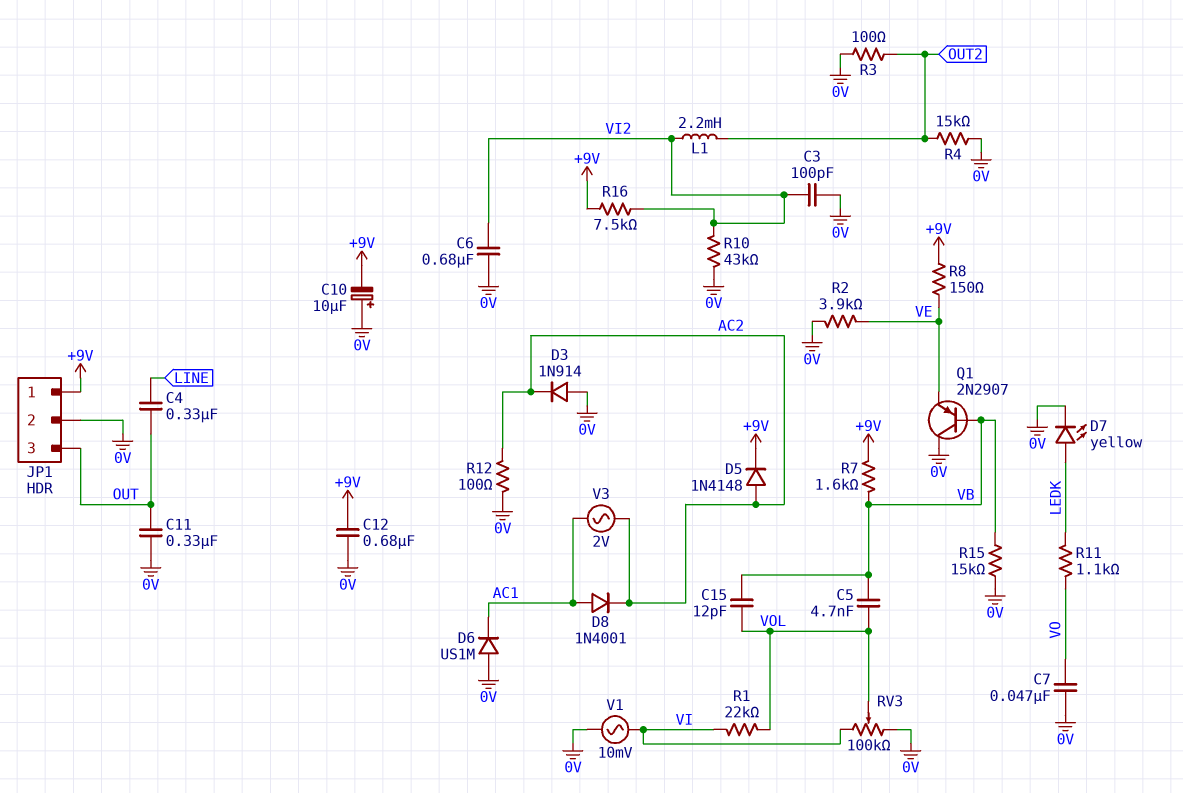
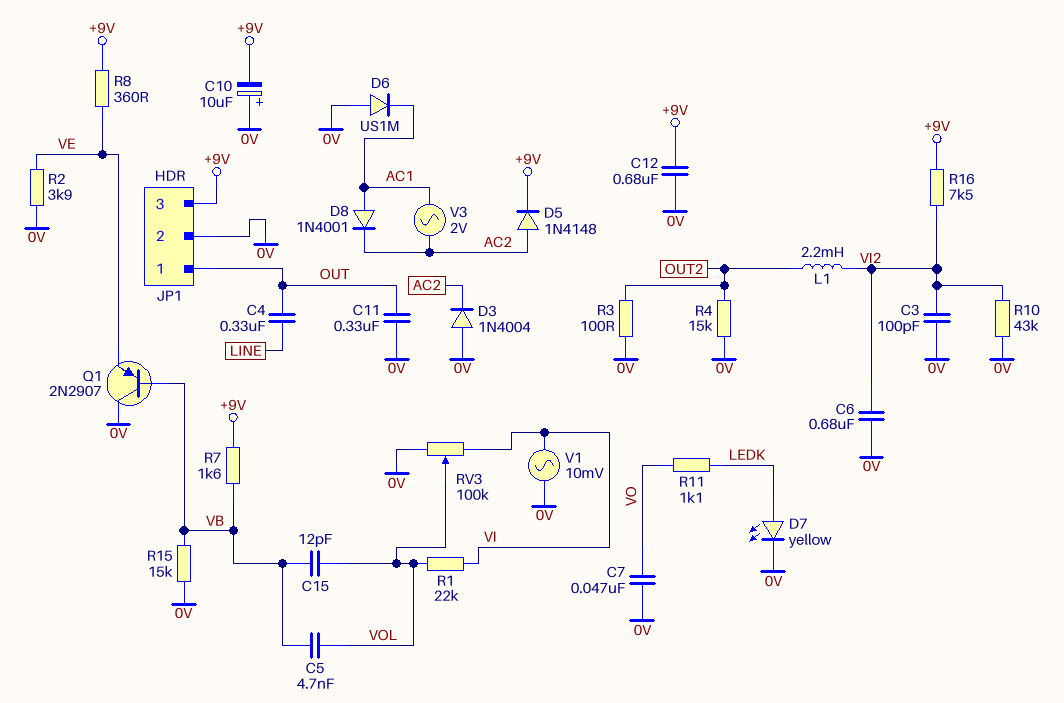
D3: diode 1N914 (A 0V, K AC2) -> diode 1N4004 (A 0V, K AC2)
JP1 pin 1: +9V -> OUT
JP1 pin 3: OUT -> +9V
R8: 150 (+9V, VE) -> 360 (+9V, VE)
R12: 100 (0V, AC2) -> none

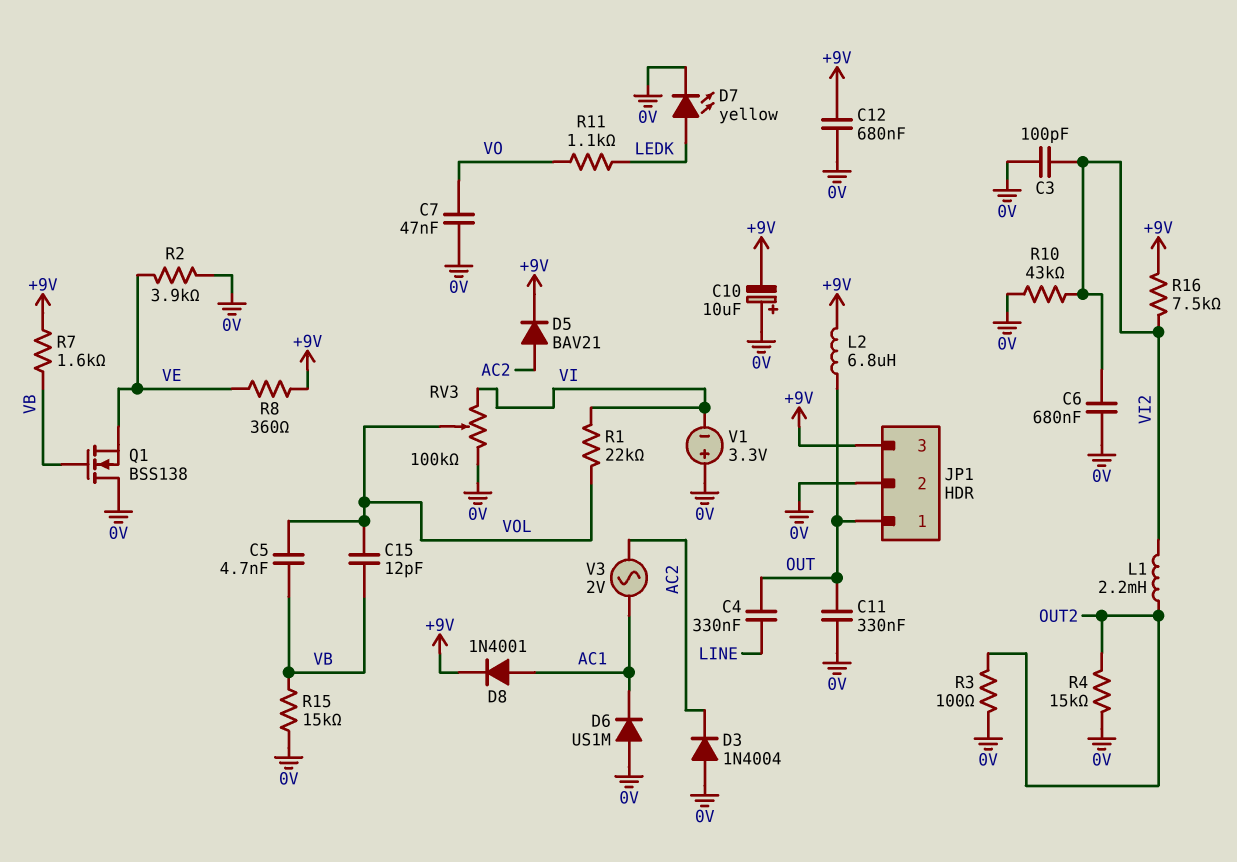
D5: diode 1N4148 (A AC2, K +9V) -> diode BAV21 (A AC2, K +9V)
D8: diode 1N4001 (A AC1, K AC2) -> diode 1N4001 (A AC1, K +9V)
L2: none -> 6.8uH (+9V, OUT)
Q1: PNP 2N2907 (B VB, C 0V, E VE) -> NMOS BSS138 (G VB, D 0V, S VE)
V1: AC 10mV (0V, VI) -> 3.3V (plus 0V, minus VI)

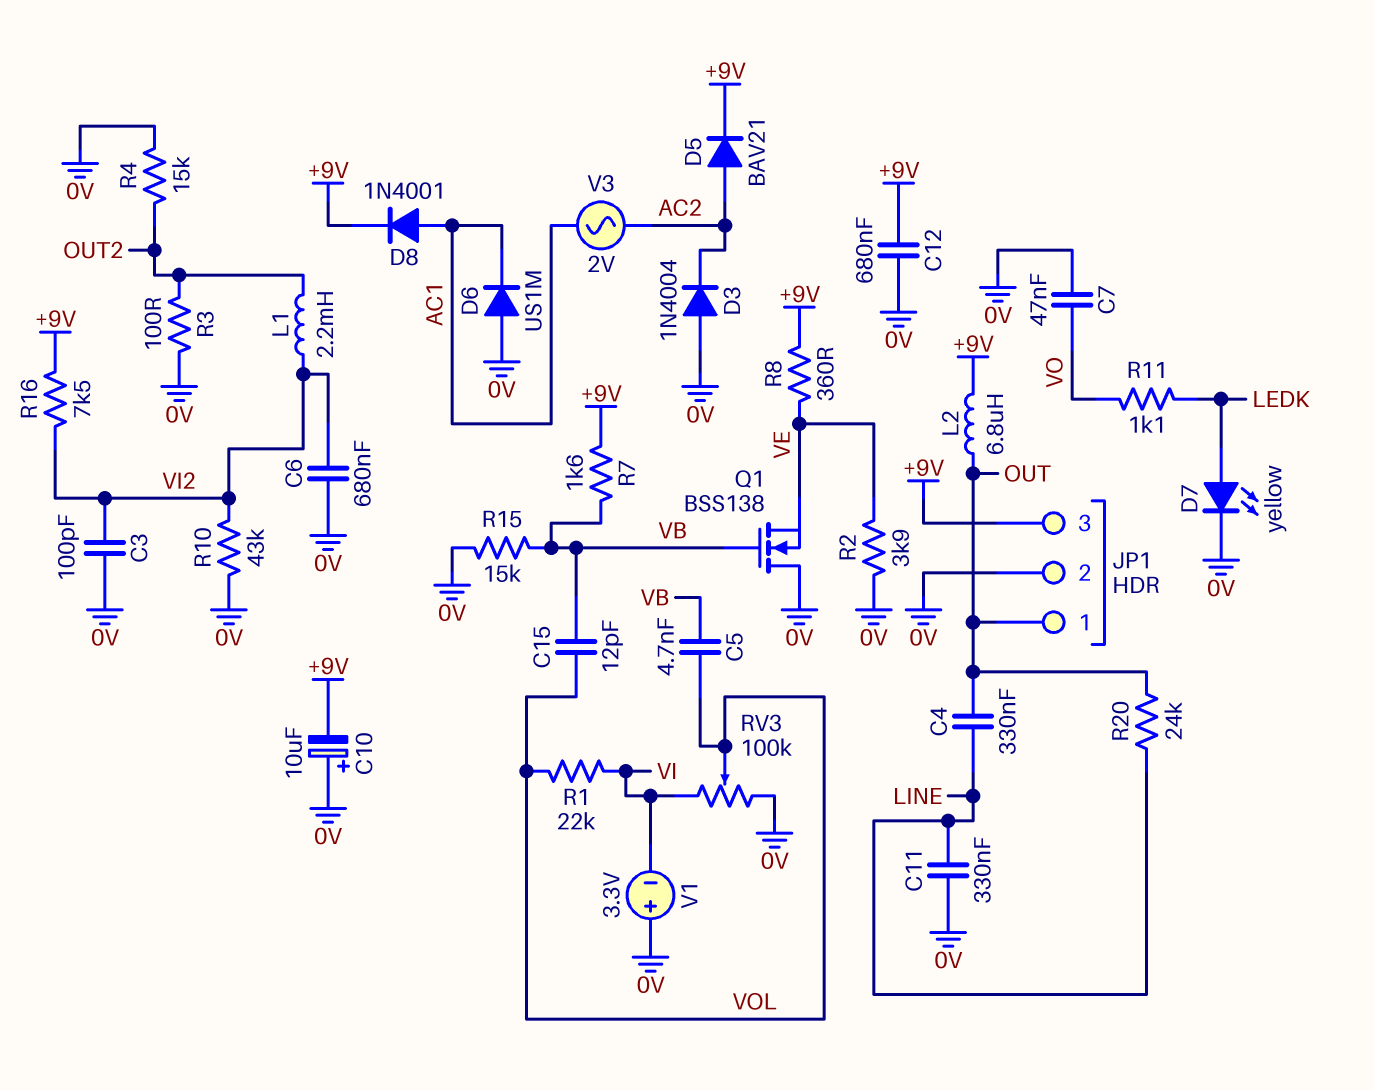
C11: 330nF (0V, OUT) -> 330nF (0V, LINE)
R20: none -> 24k (LINE, OUT)

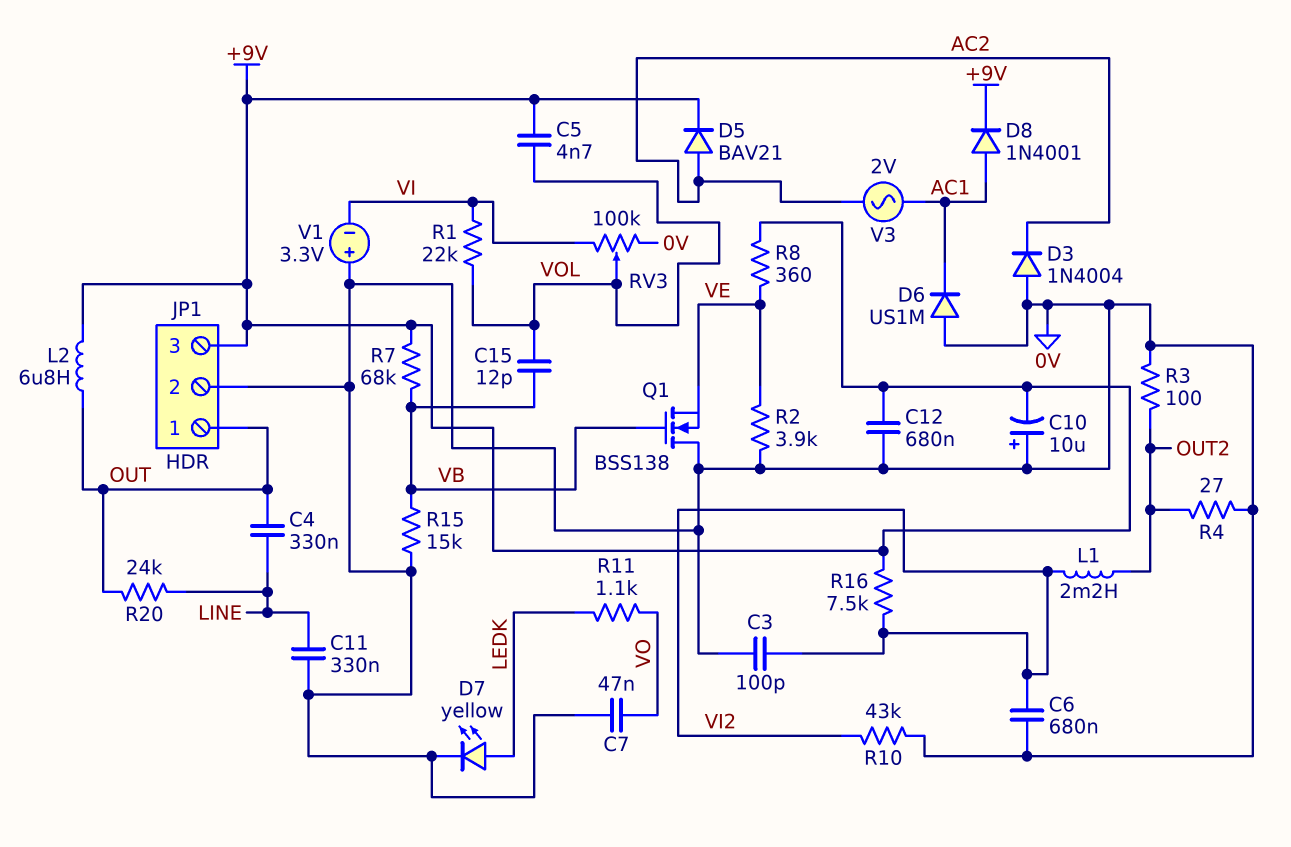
C5: 4.7nF (VB, VOL) -> 4.7nF (+9V, VOL)
R4: 15k (0V, OUT2) -> 27 (0V, OUT2)
R7: 1.6k (+9V, VB) -> 68k (+9V, VB)

